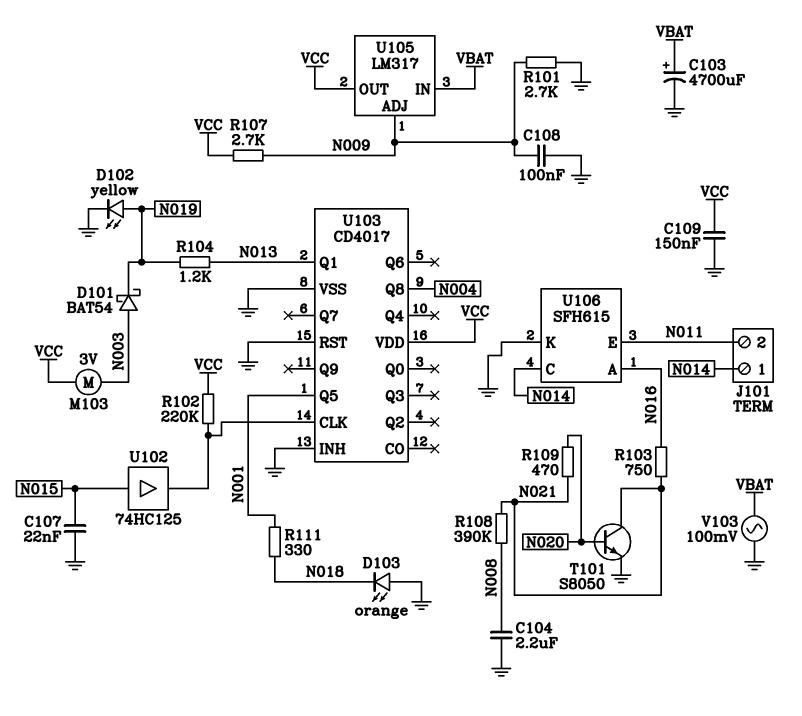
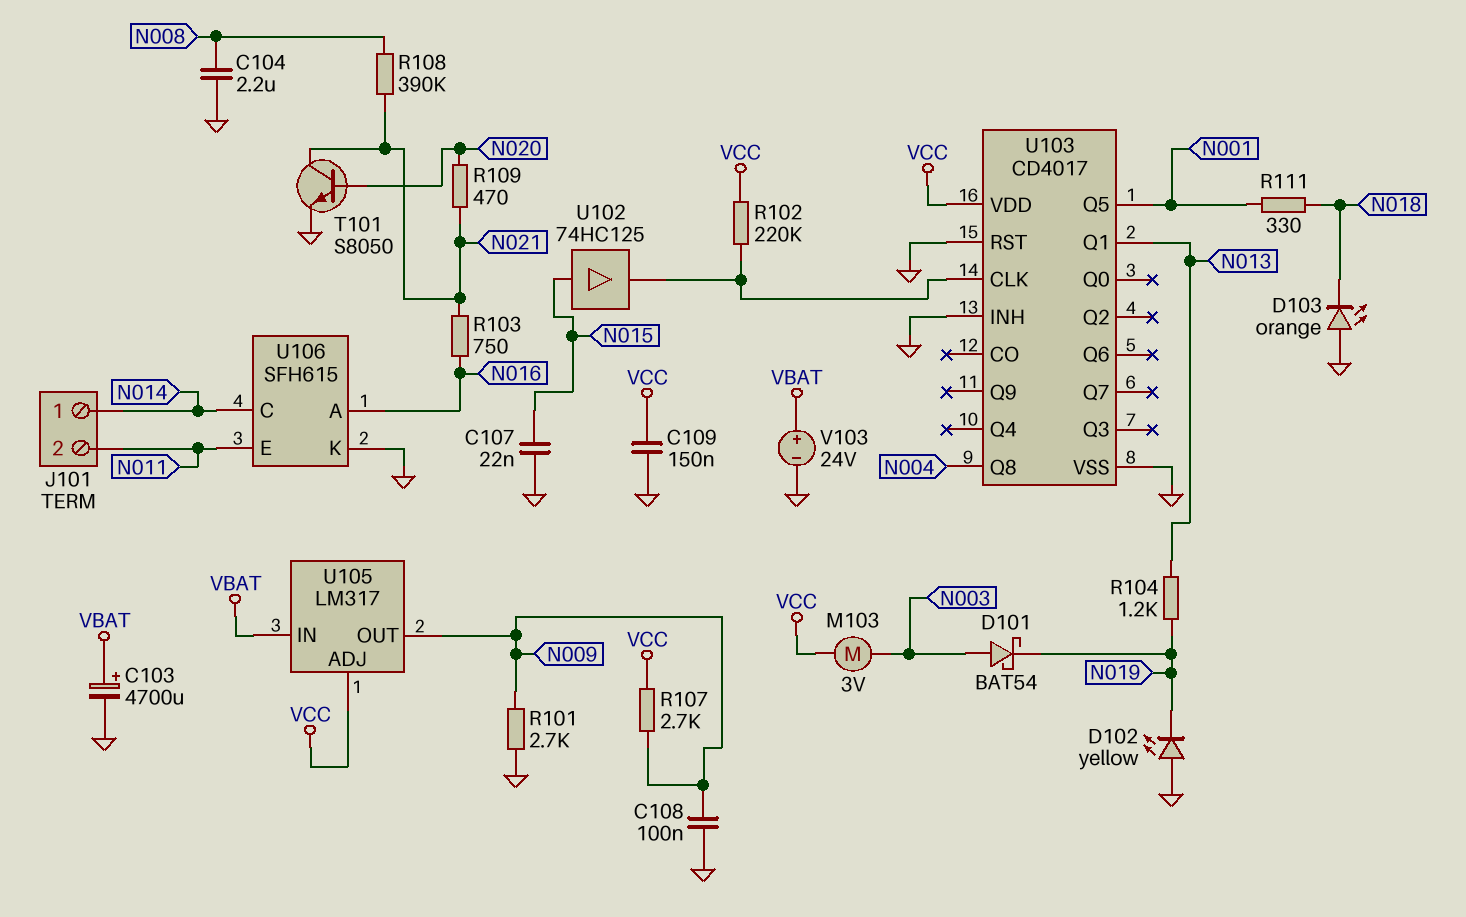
D102: LED yellow (A N019, K GND) -> LED yellow (A GND, K N019)
U105 pin ADJ: N009 -> VCC
U105 pin OUT: VCC -> N009
V103: AC 100mV (GND, VBAT) -> 24V (plus VBAT, minus GND)

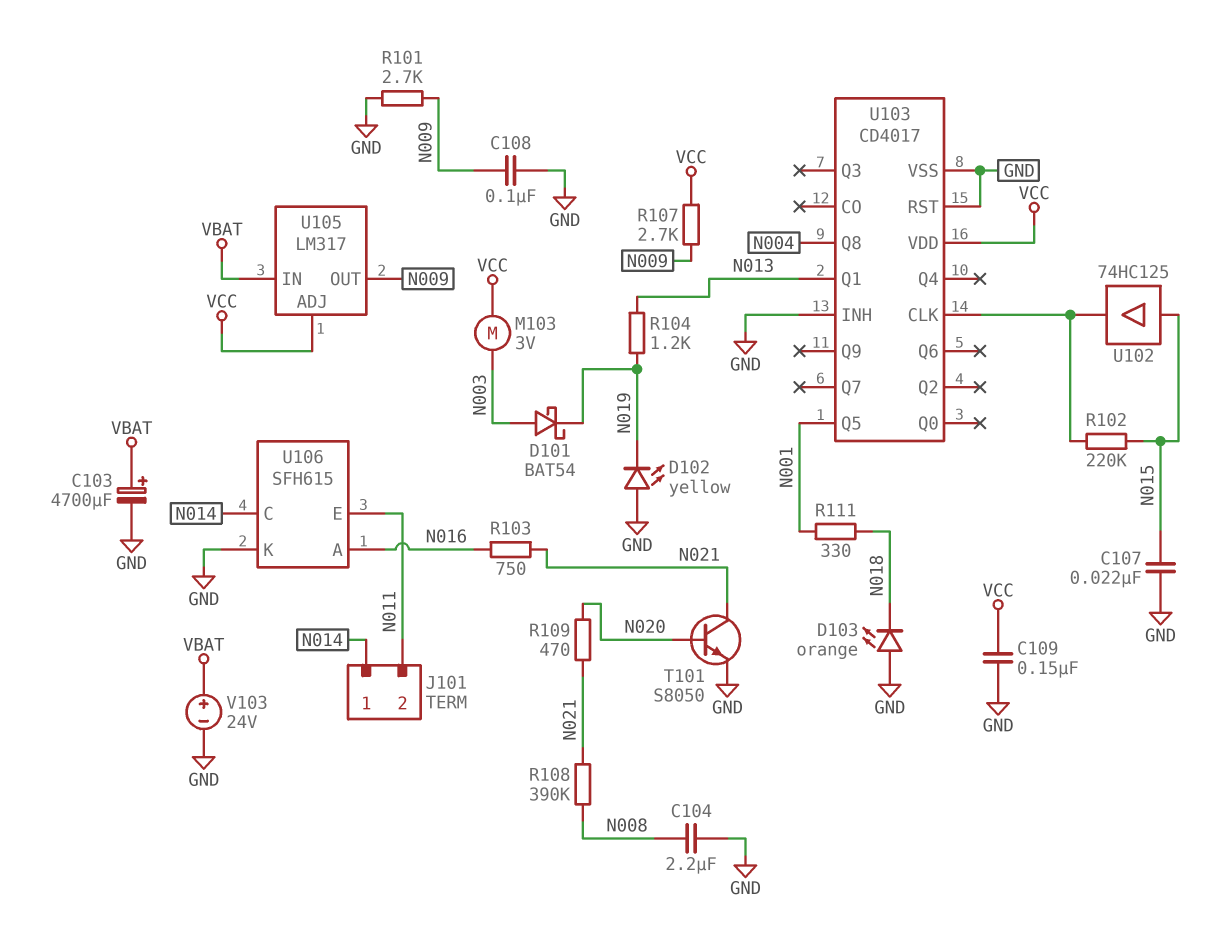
R102: 220k (U103/CLK, VCC) -> 220k (N015, U103/CLK)

